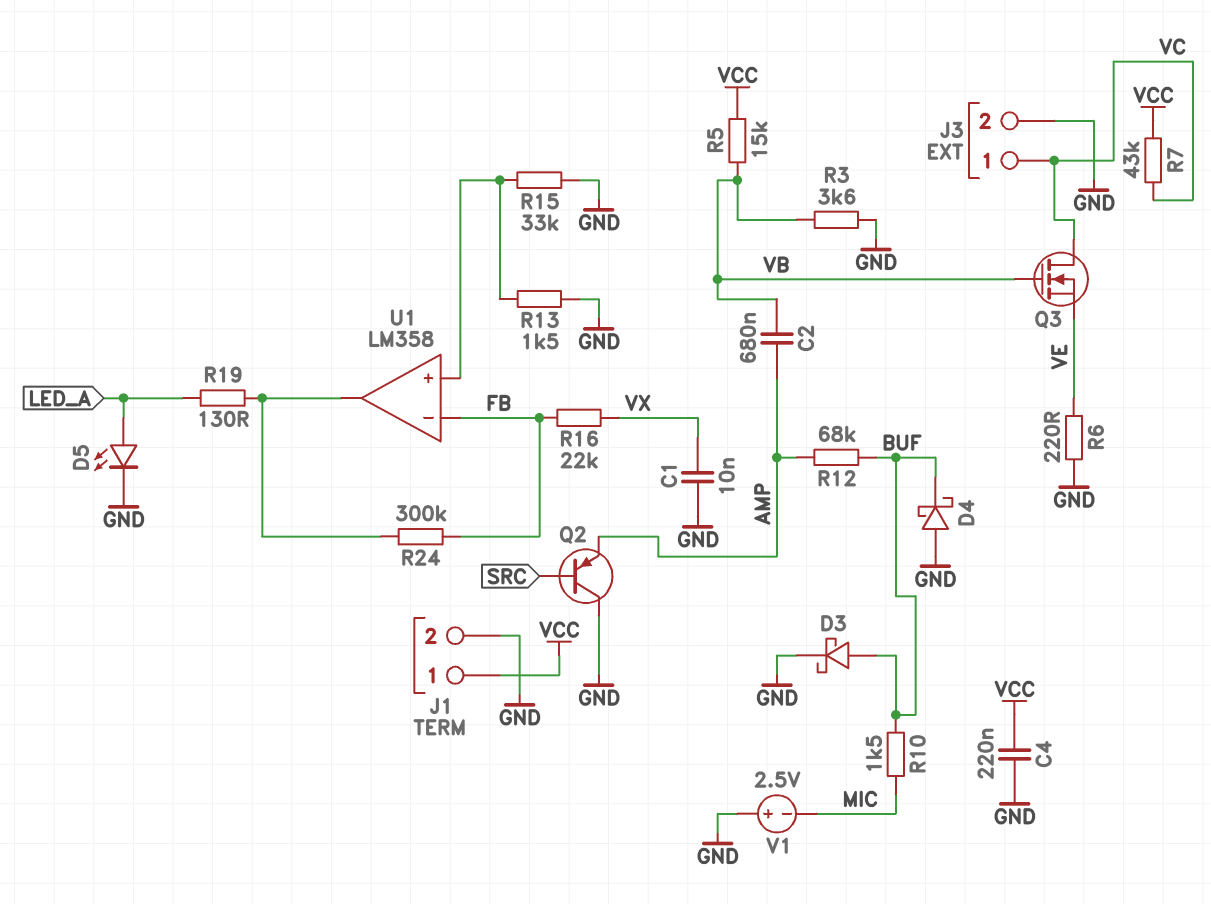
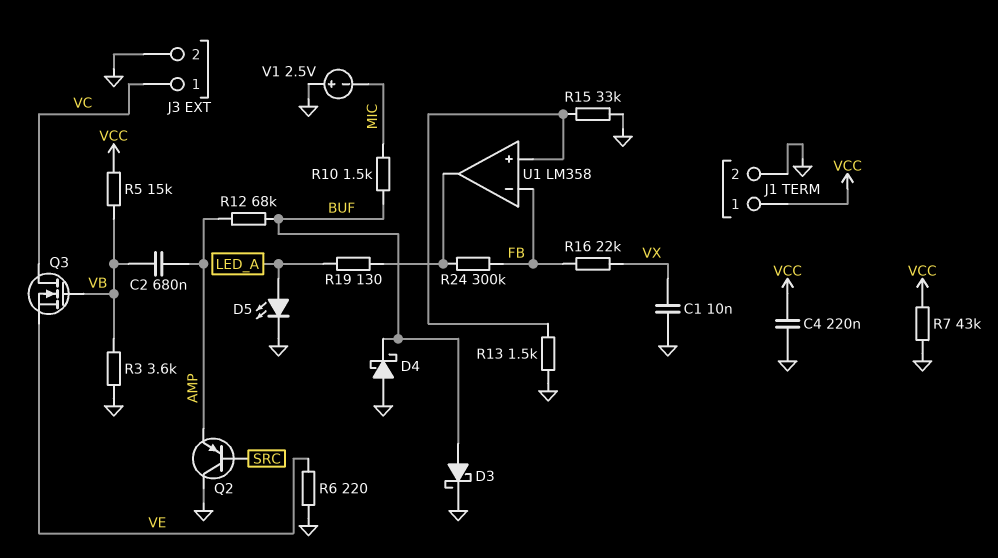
R7: 43k (VC, VCC) -> 43k (GND, VCC)

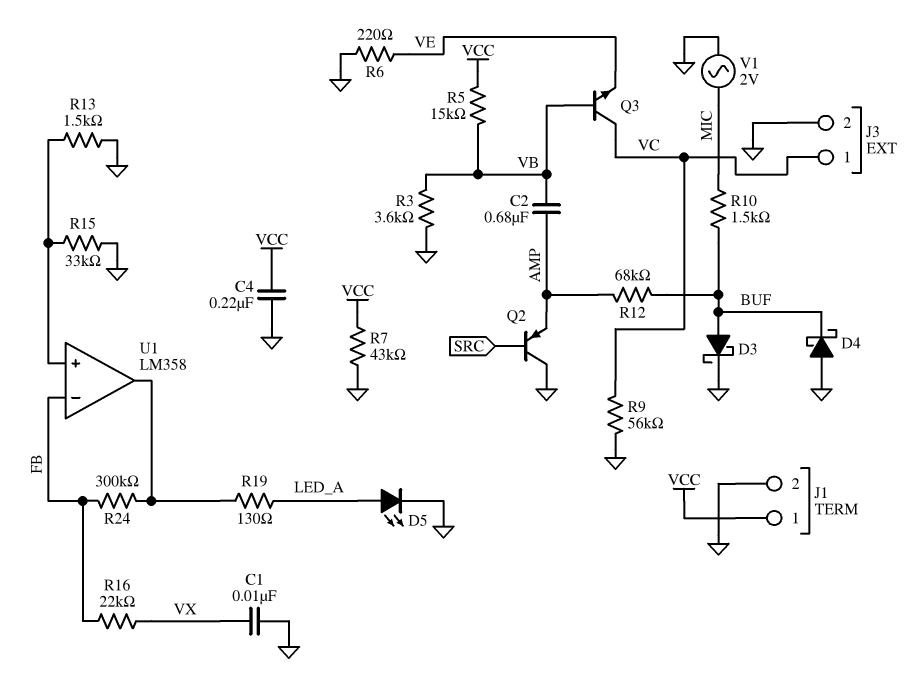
Q3: NMOS (G VB, D VC, S VE) -> NPN (B VB, C VC, E VE)
R9: none -> 56k (GND, VC)
V1: 2.5V (plus GND, minus MIC) -> AC 2V (GND, MIC)

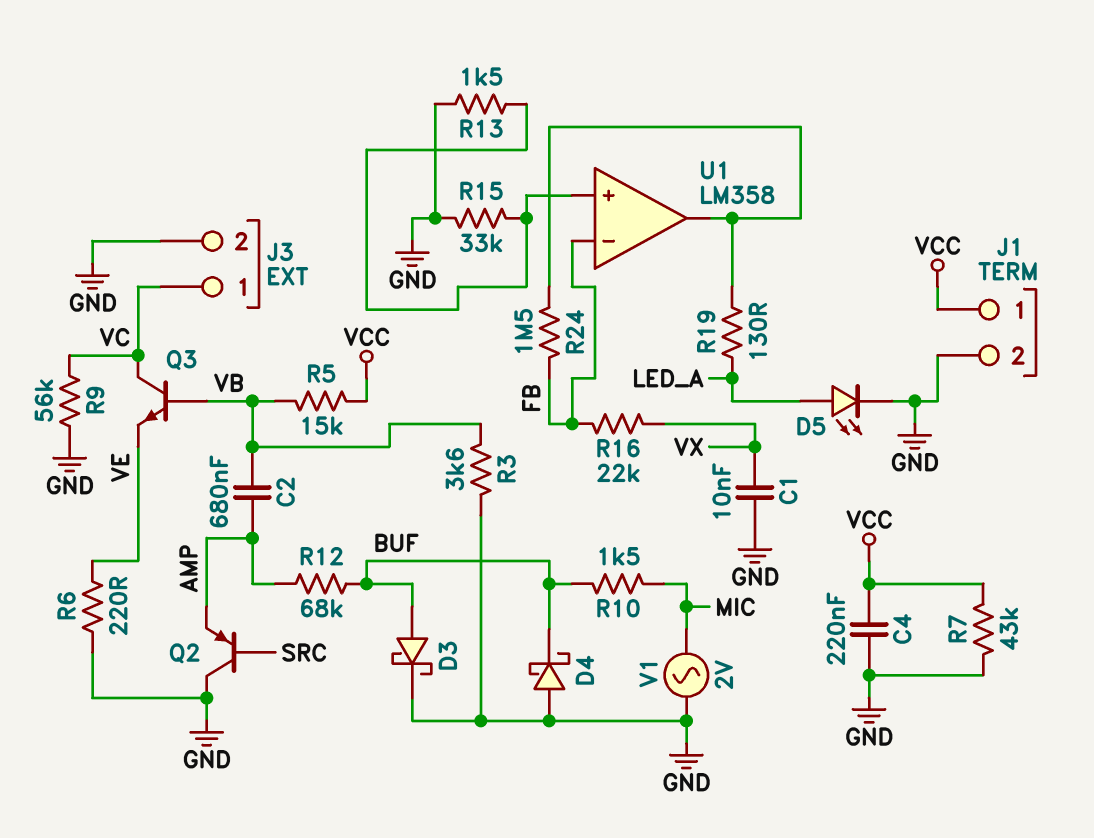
R24: 300k (FB, U1/out) -> 1.5M (FB, U1/out)

